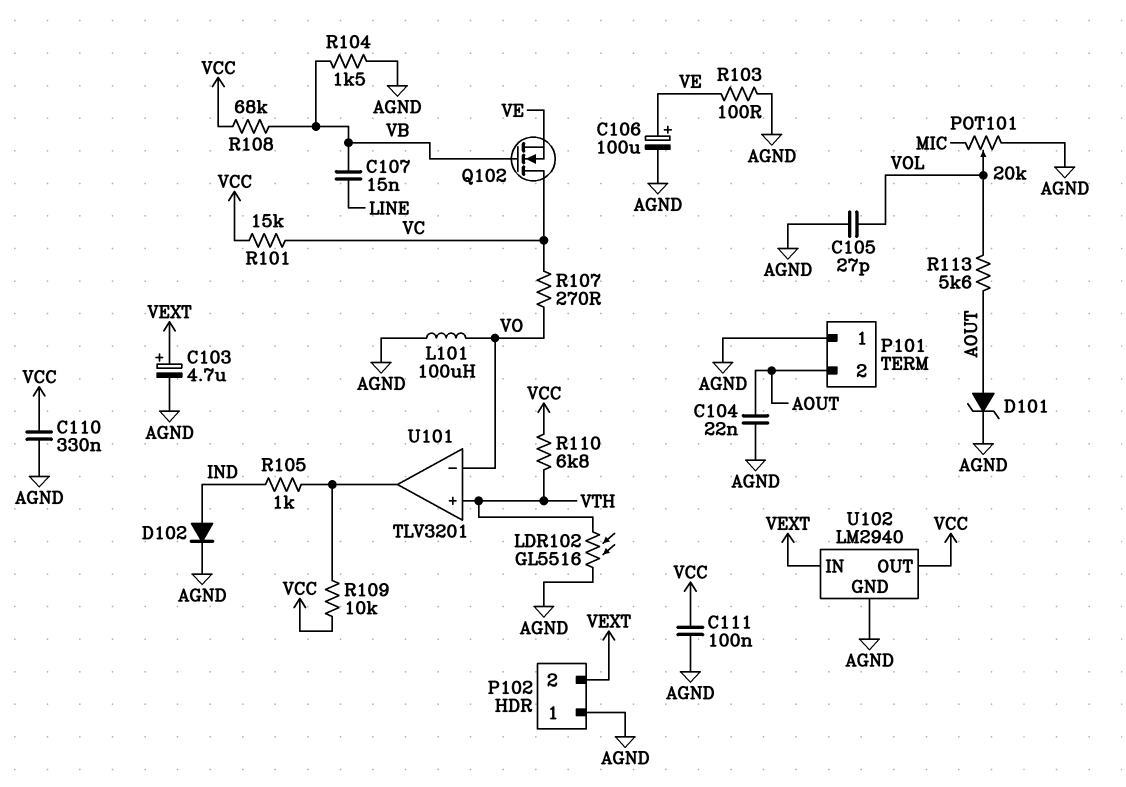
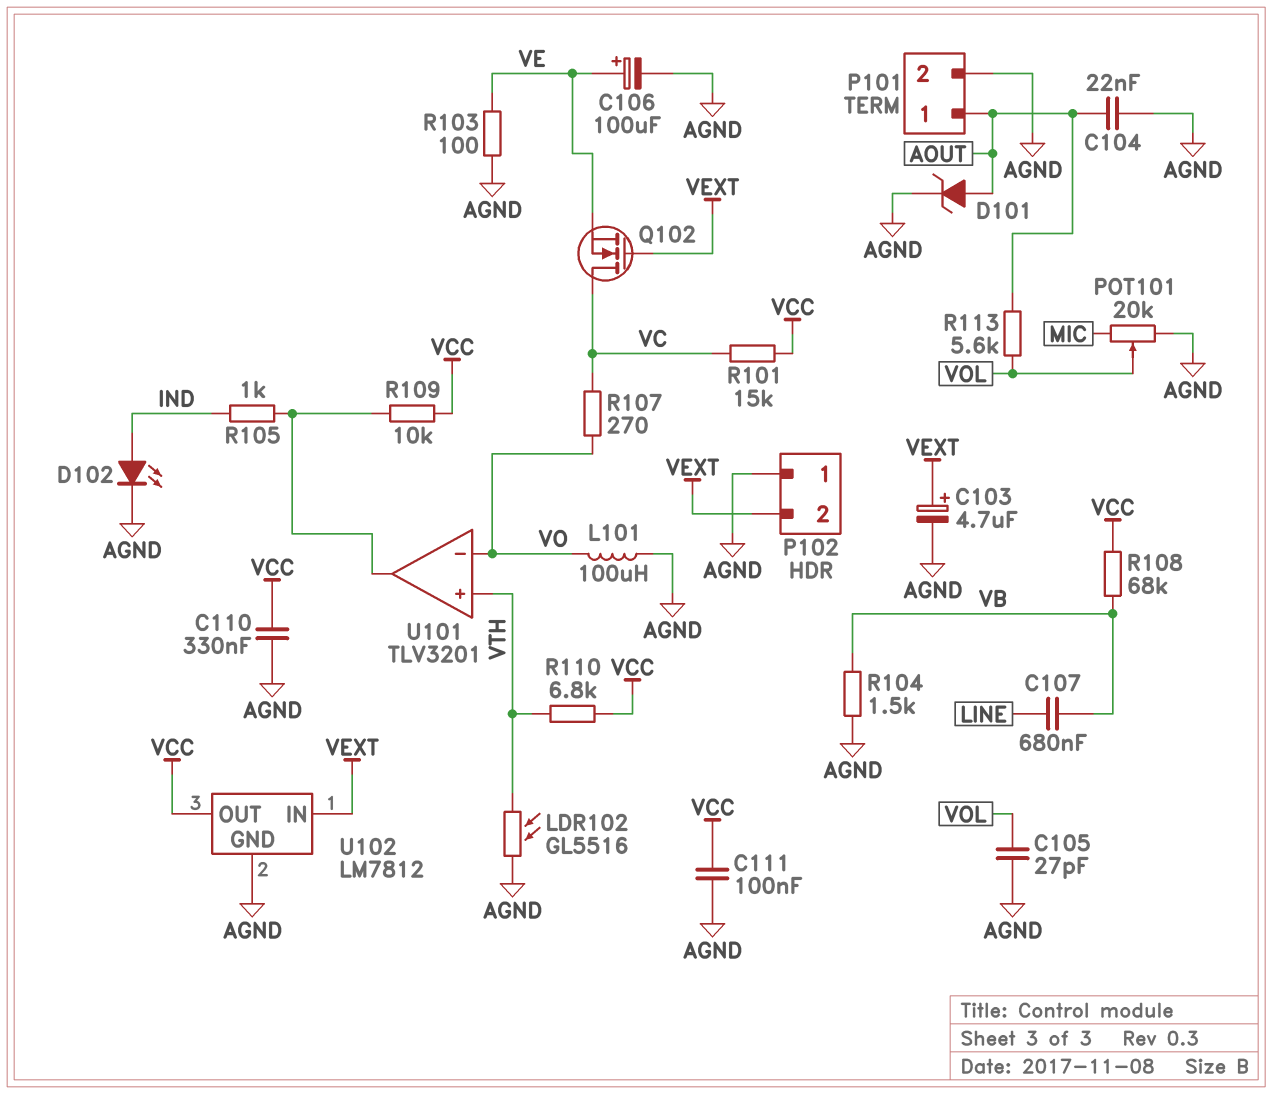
C107: 15nF (LINE, VB) -> 680nF (LINE, VB)
D102: diode (A IND, K AGND) -> LED (A IND, K AGND)
P101 pin 1: AGND -> AOUT
P101 pin 2: AOUT -> AGND
Q102: NMOS (G VB, D VC, S VE) -> NMOS (G VEXT, D VC, S VE)
U102: LM2940 -> LM7812

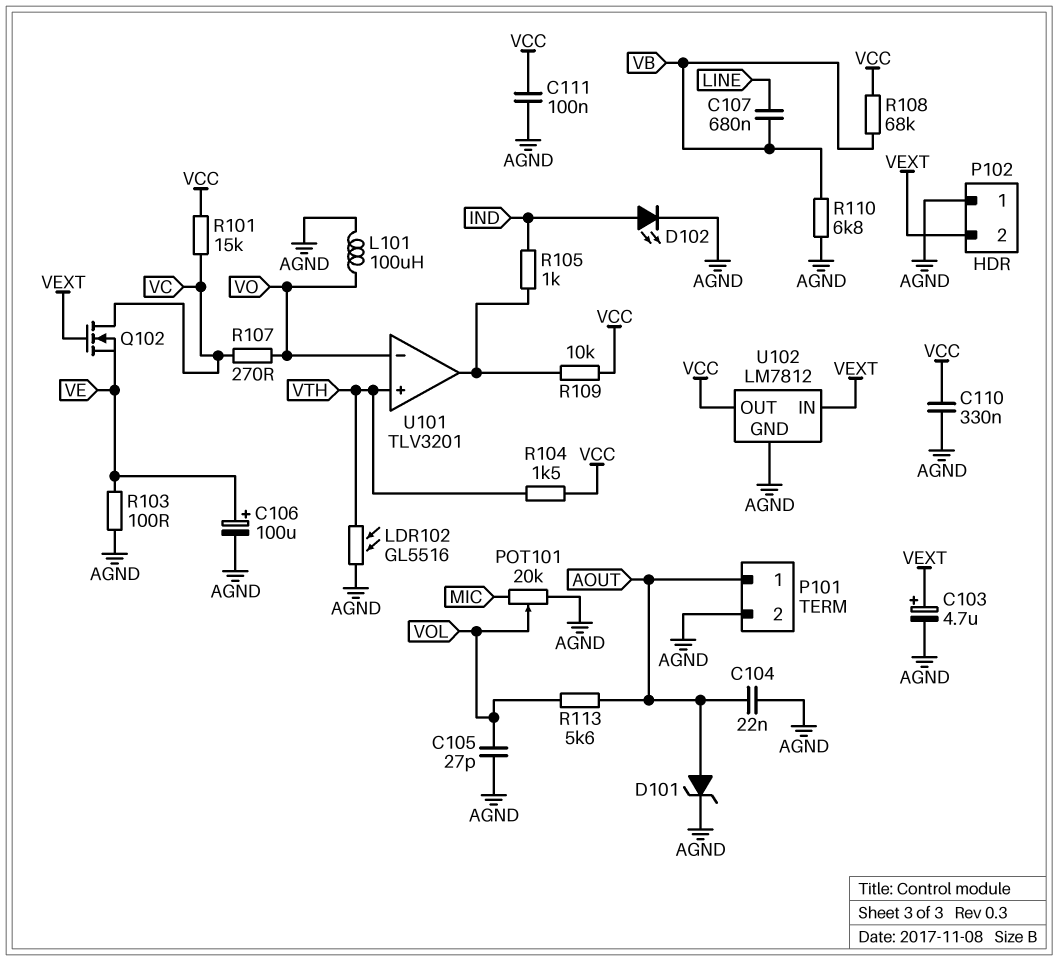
R104: 1.5k (AGND, VB) -> 1.5k (VCC, VTH)
R110: 6.8k (VCC, VTH) -> 6.8k (AGND, VB)

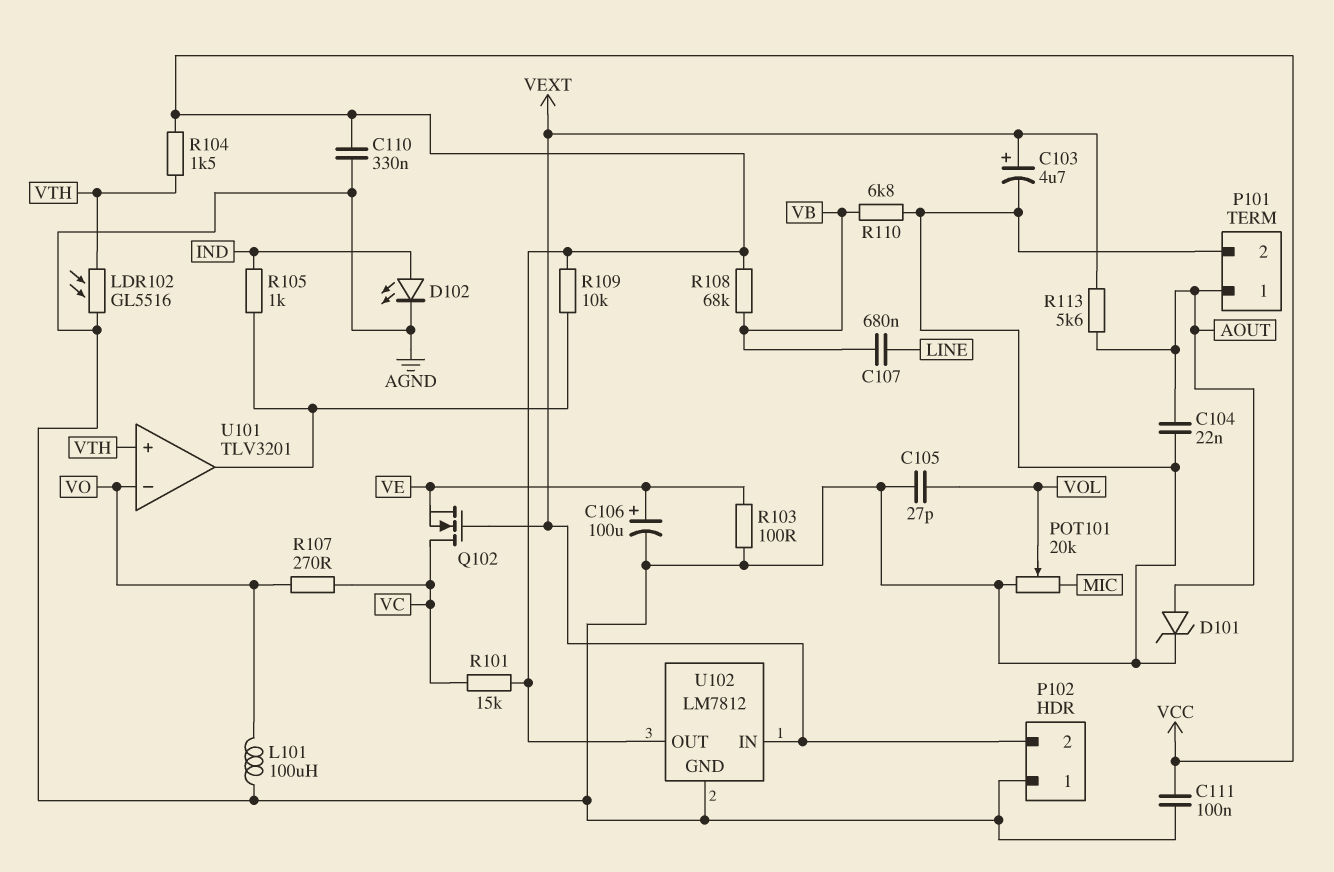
R113: 5.6k (AOUT, VOL) -> 5.6k (AOUT, VEXT)

